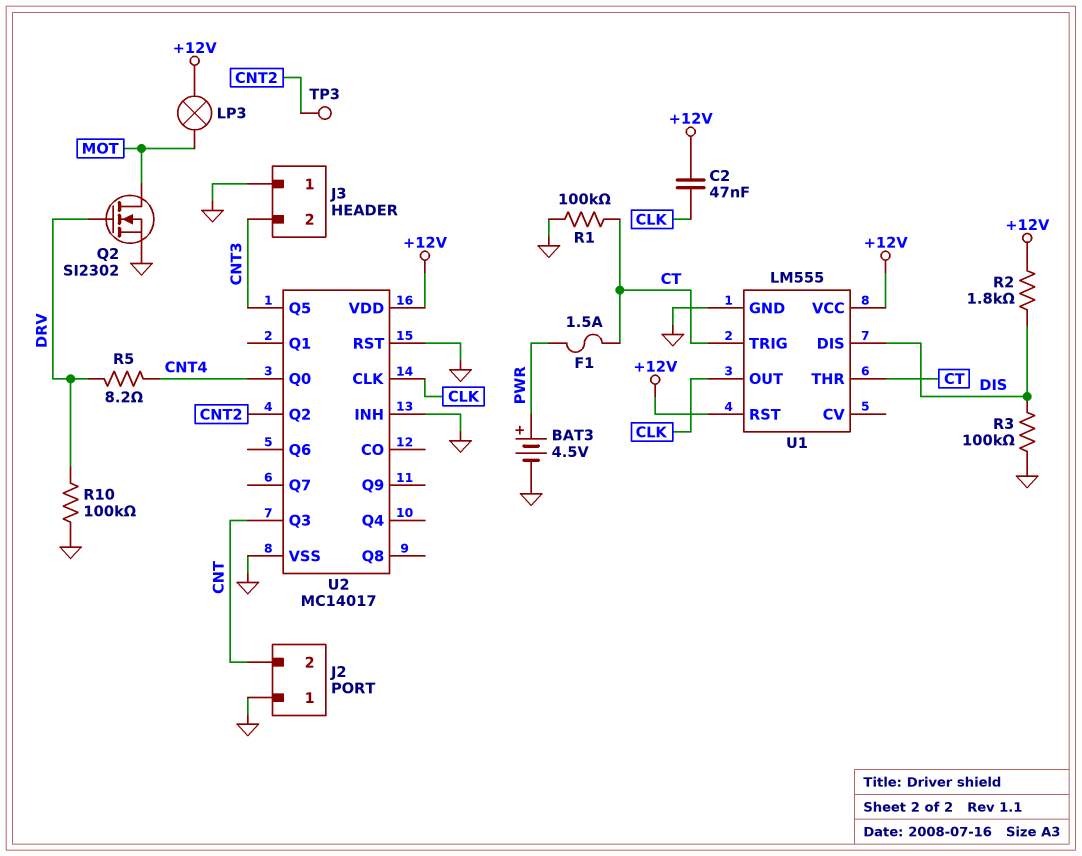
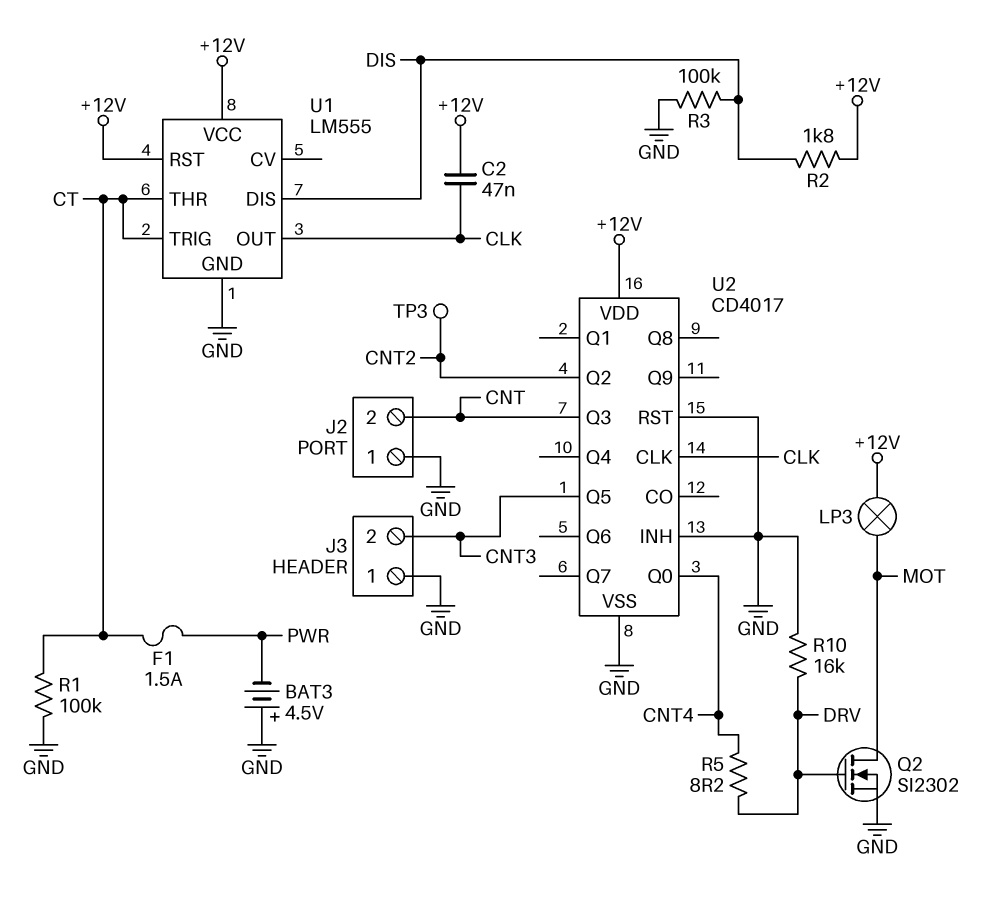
BAT3: 4.5V (plus PWR, minus GND) -> 4.5V (plus GND, minus PWR)
R10: 100k (DRV, GND) -> 16k (DRV, GND)
U2: MC14017 -> CD4017

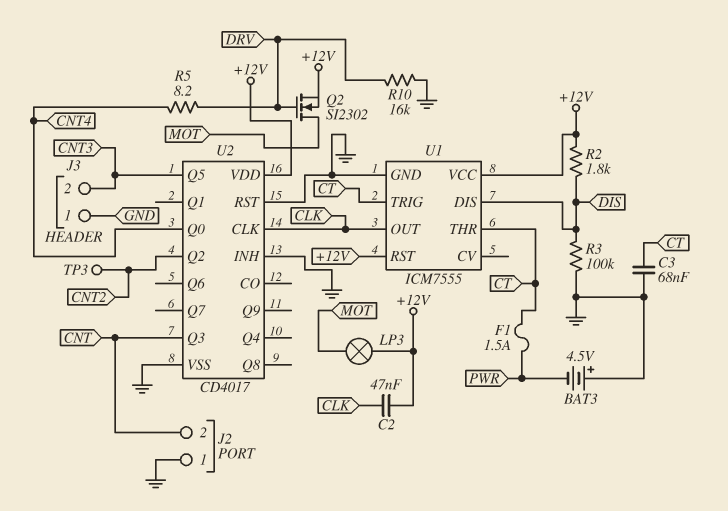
C3: none -> 68nF (CT, GND)
Q2: NMOS SI2302 (G DRV, D MOT, S GND) -> NMOS SI2302 (G DRV, D MOT, S +12V)
R1: 100k (CT, GND) -> none
U1: LM555 -> ICM7555

